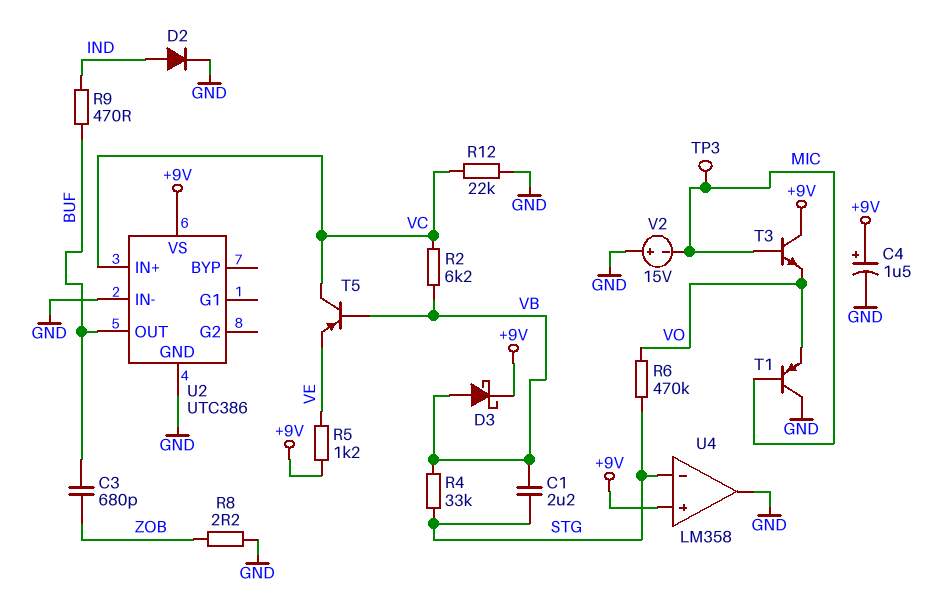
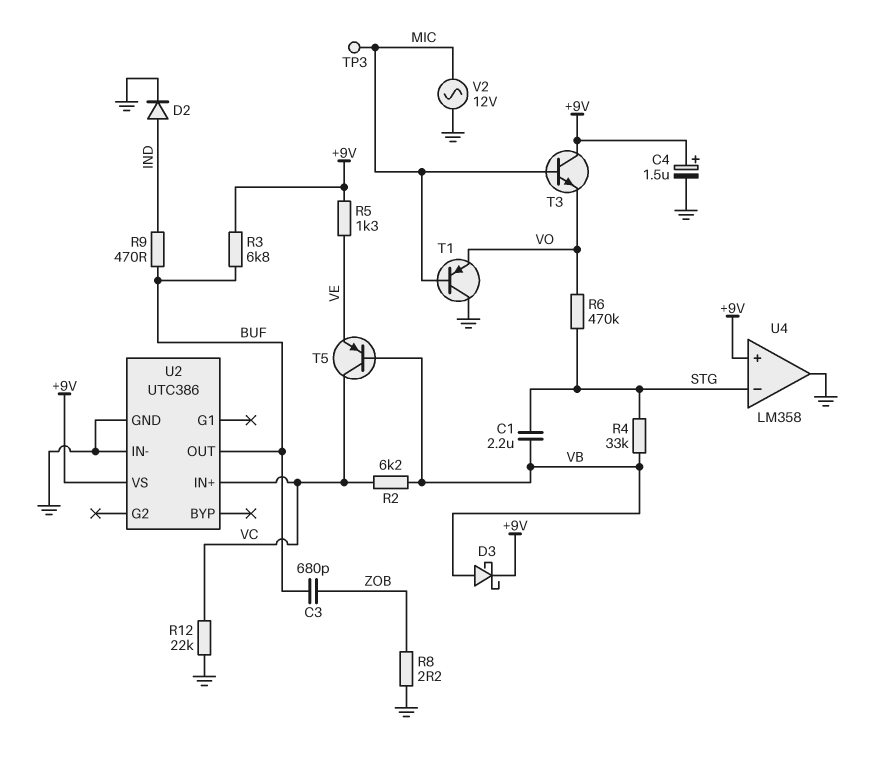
R3: none -> 6.8k (+9V, BUF)
R5: 1.2k (+9V, VE) -> 1.3k (+9V, VE)
V2: 15V (plus GND, minus MIC) -> AC 12V (GND, MIC)

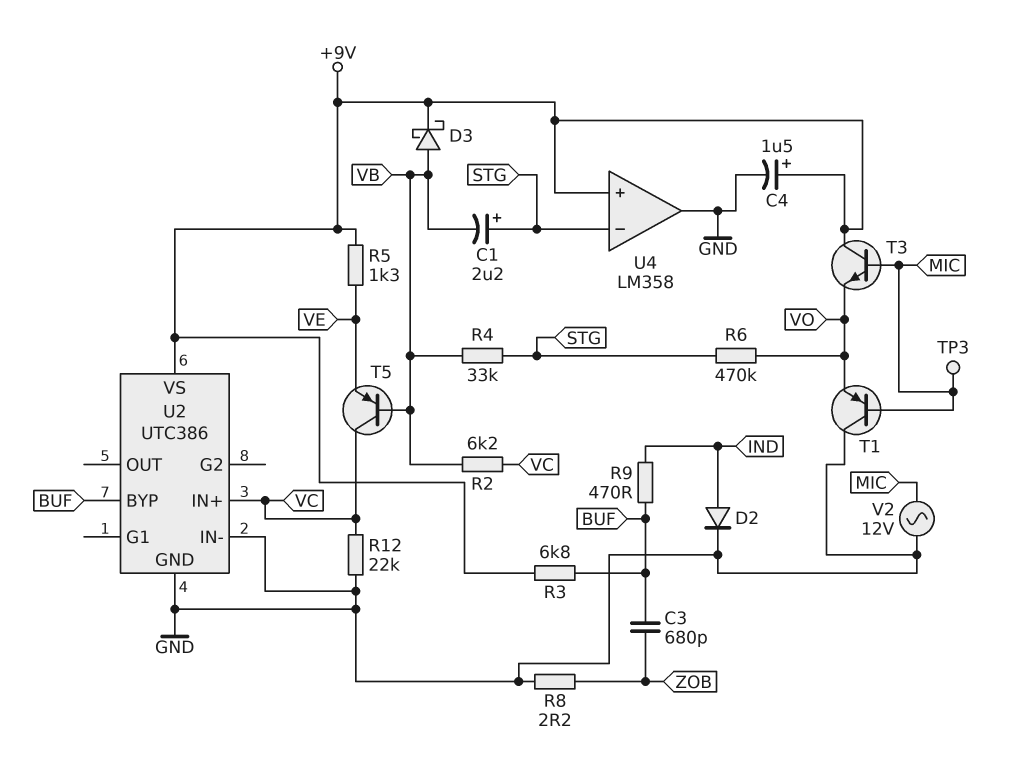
C1: 2.2uF (STG, VB) -> 2.2uF (plus STG, minus VB)
U2 pin BYP: none -> BUF
U2 pin OUT: BUF -> none

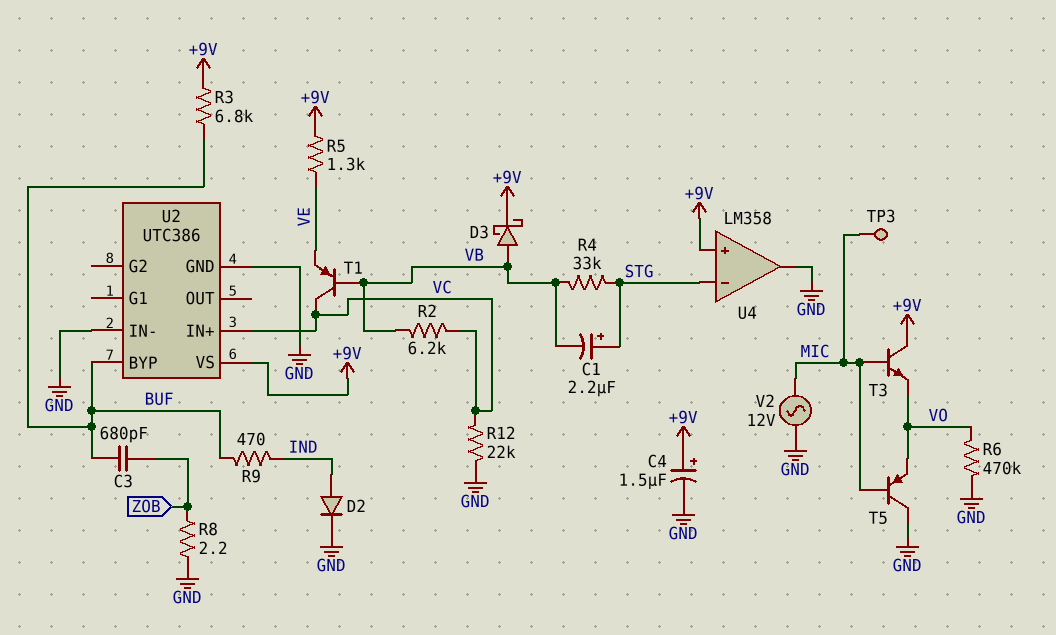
R6: 470k (STG, VO) -> 470k (GND, VO)
T1: PNP (B MIC, C GND, E VO) -> PNP (B VB, C VC, E VE)
T5: PNP (B VB, C VC, E VE) -> PNP (B MIC, C GND, E VO)

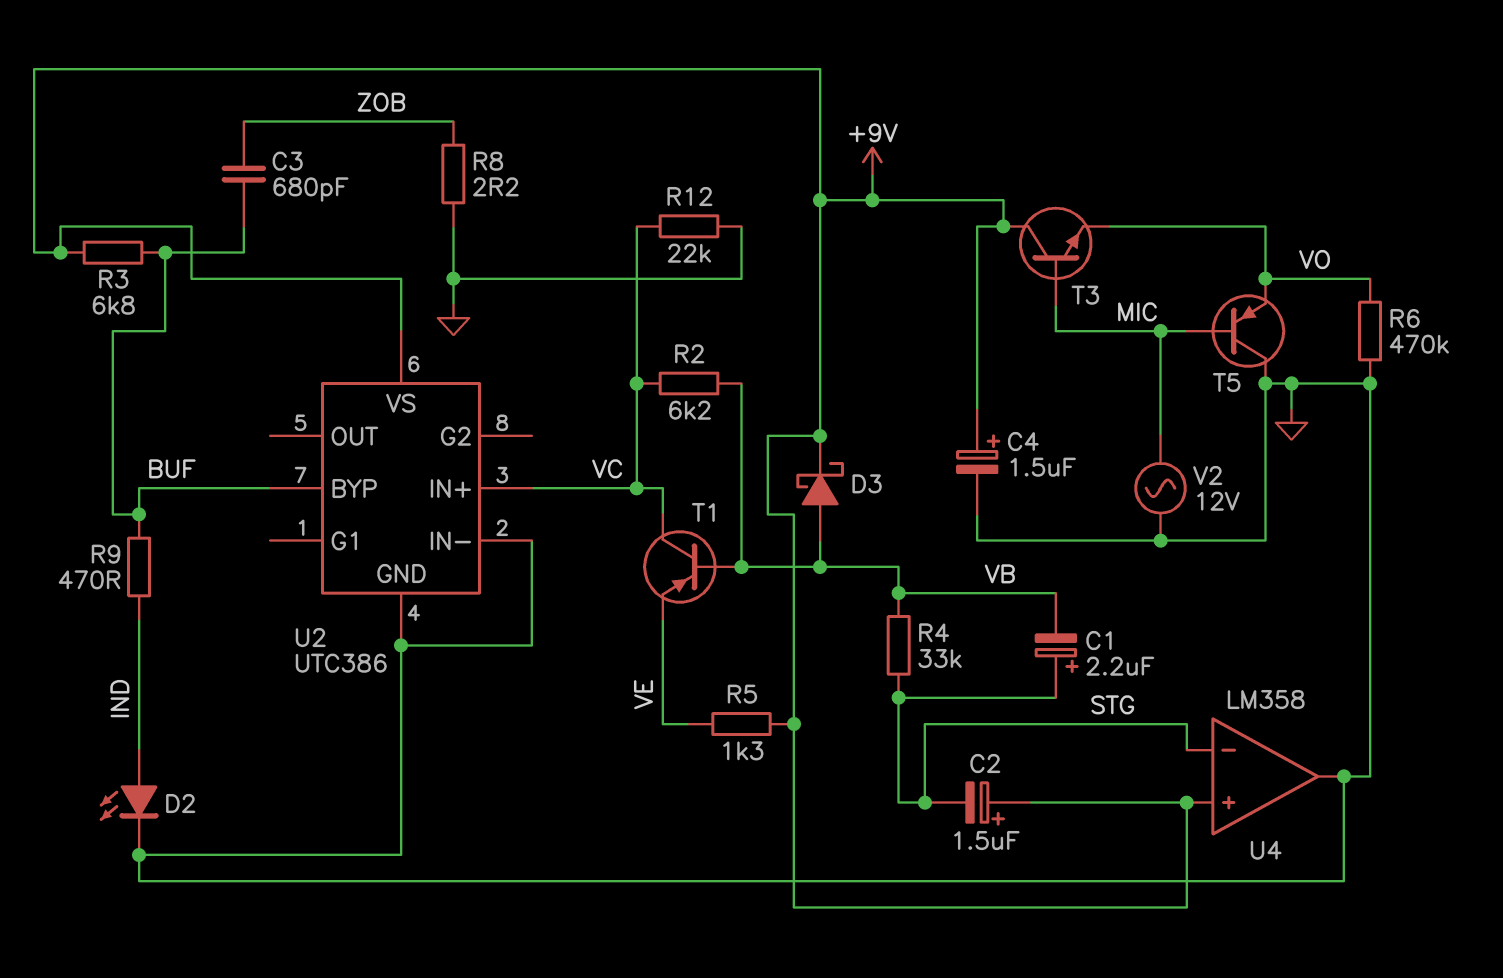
C2: none -> 1.5uF (plus +9V, minus STG)
D2: diode (A IND, K GND) -> LED (A IND, K GND)
TP3: test point (MIC) -> none

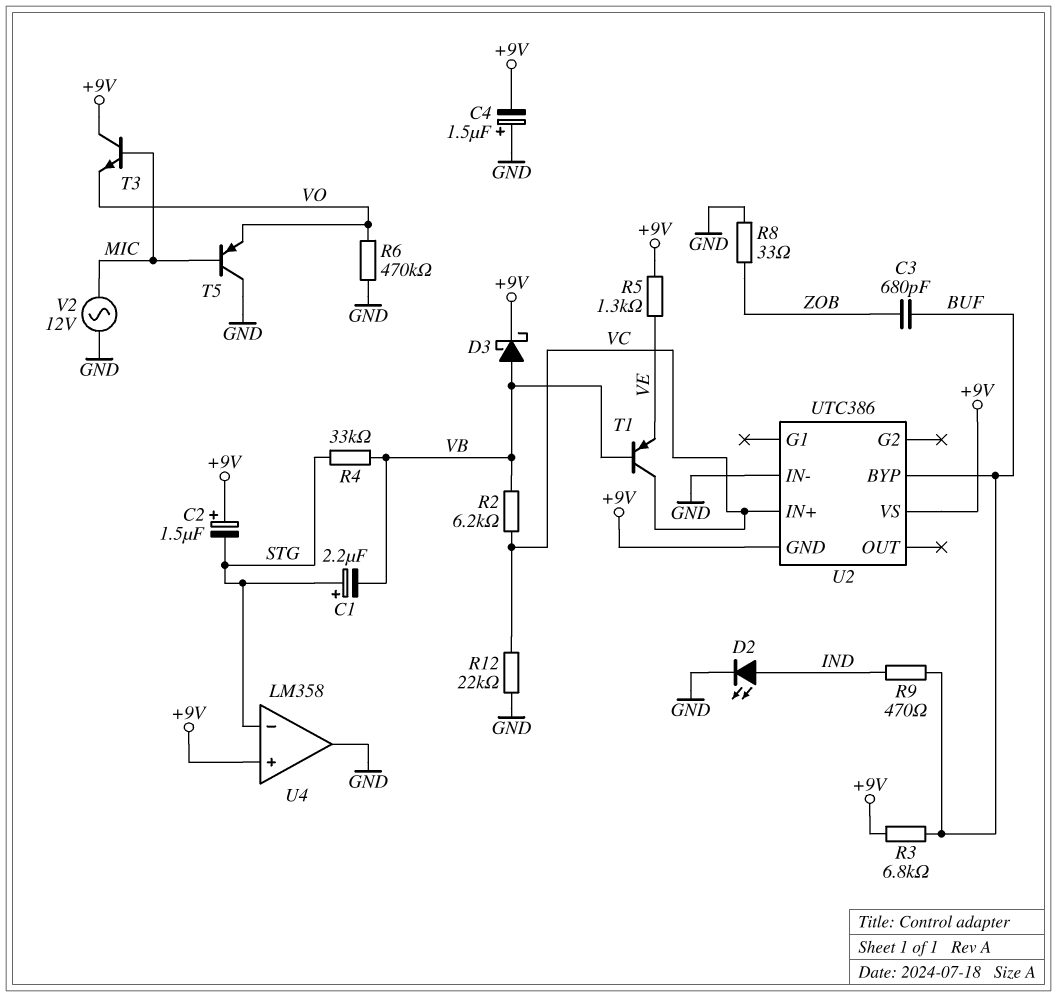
C4: 1.5uF (plus +9V, minus GND) -> 1.5uF (plus GND, minus +9V)
R8: 2.2 (GND, ZOB) -> 33 (GND, ZOB)
U2 pin GND: GND -> +9V

